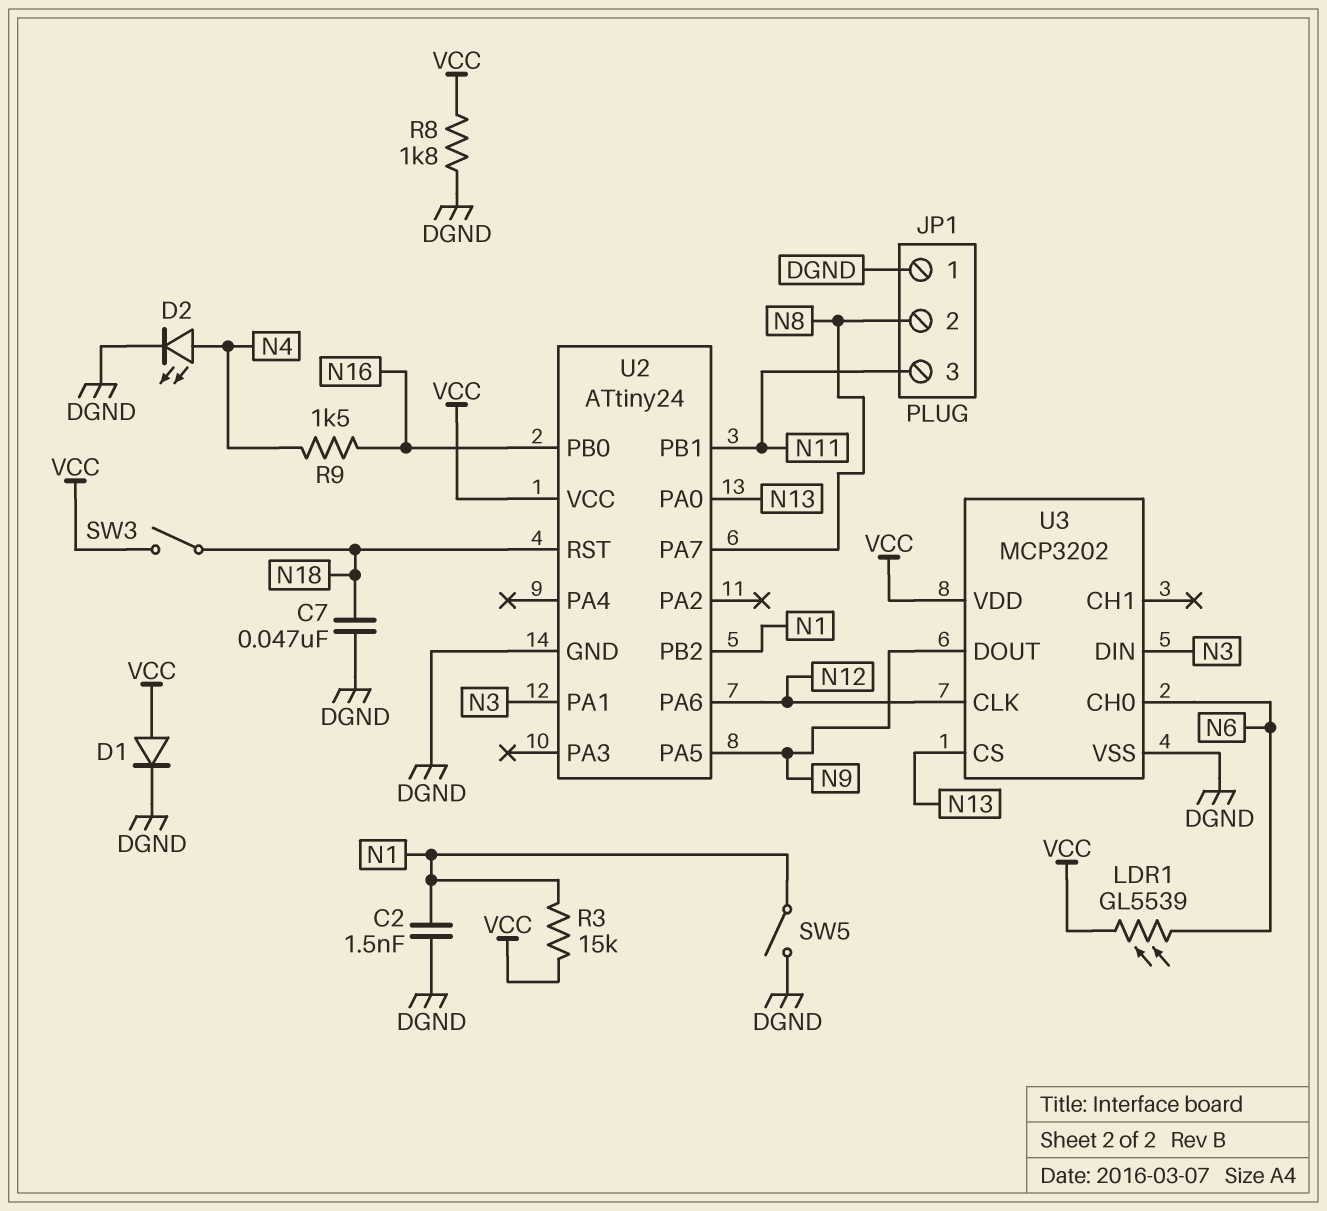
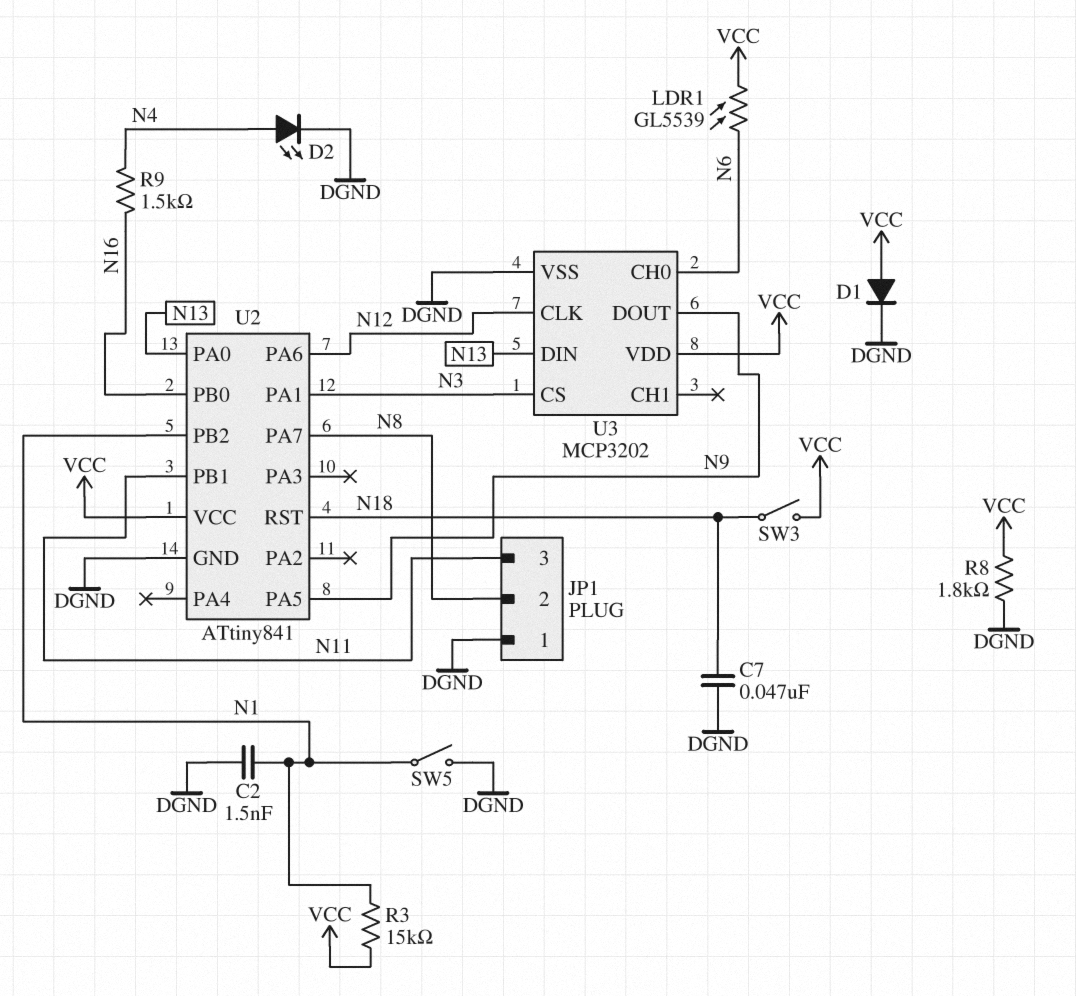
U2: ATtiny24 -> ATtiny841
U3 pin CS: N13 -> N3
U3 pin DIN: N3 -> N13

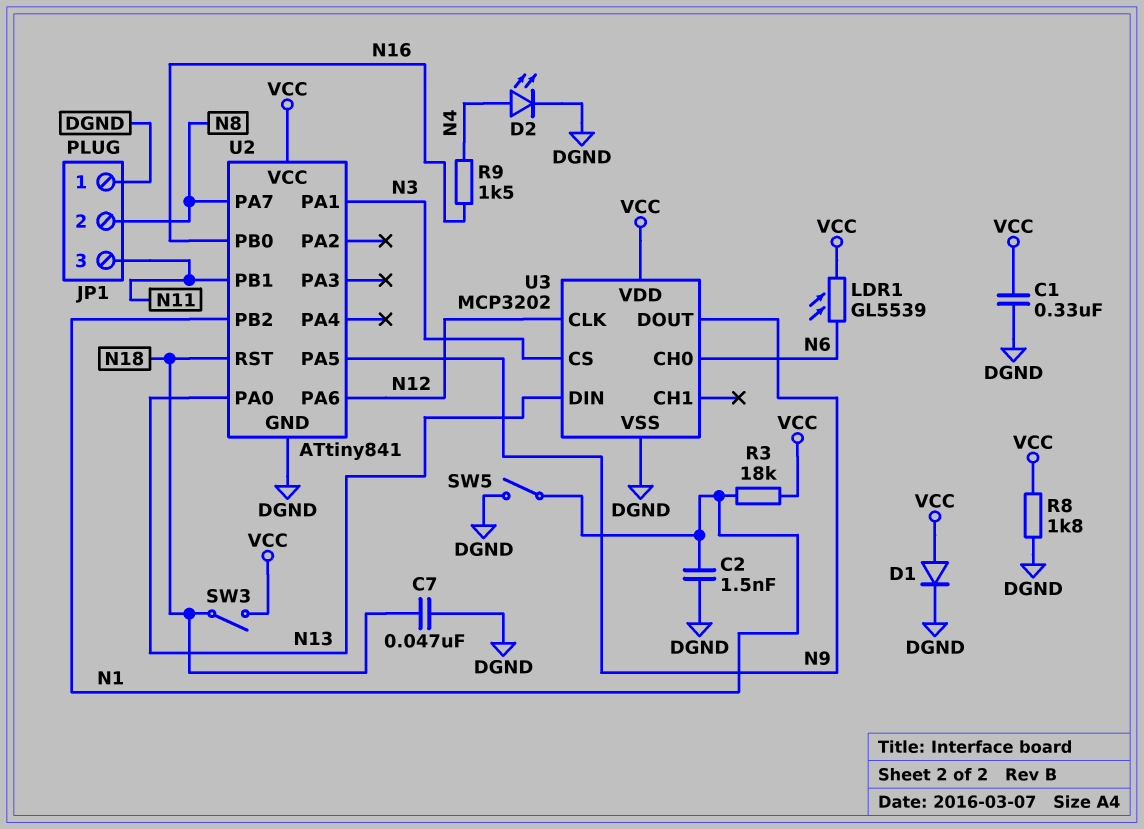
C1: none -> 330nF (DGND, VCC)
R3: 15k (N1, VCC) -> 18k (N1, VCC)

